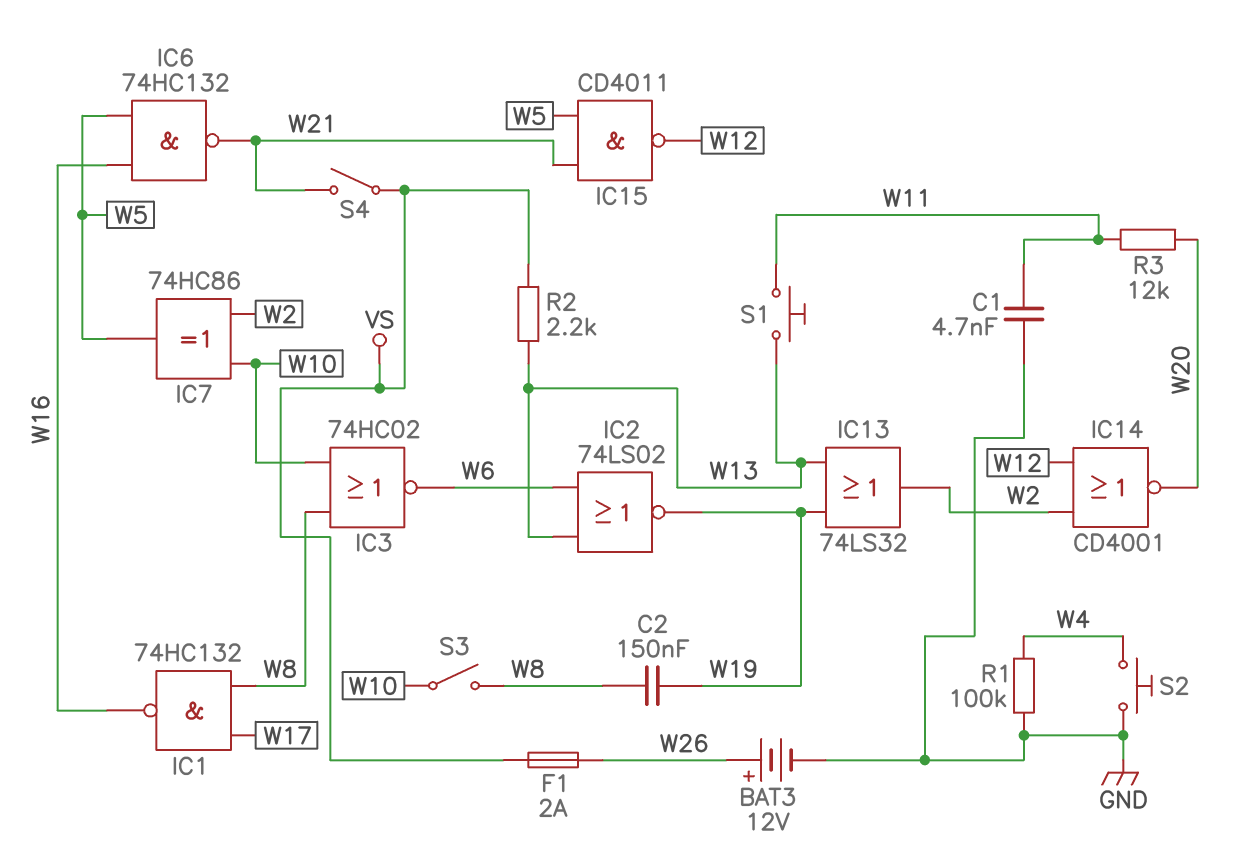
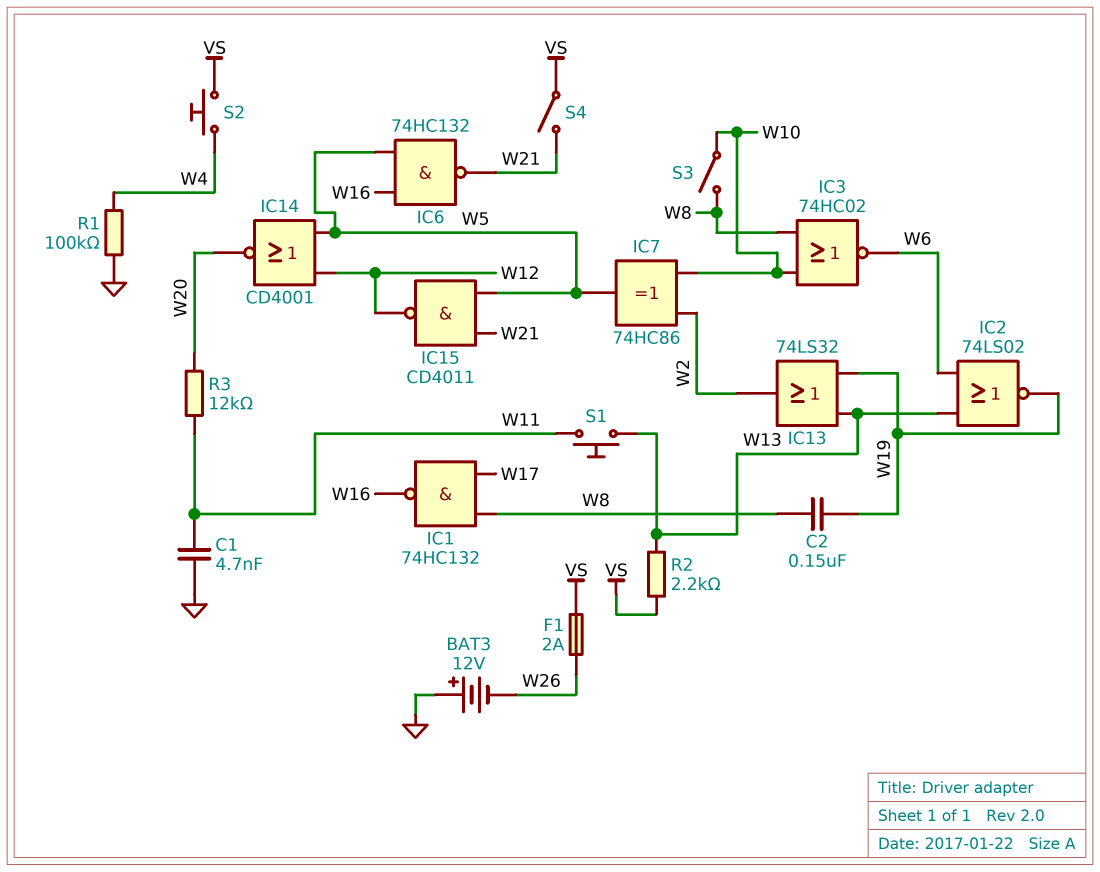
BAT3: 12V (plus W26, minus GND) -> 12V (plus GND, minus W26)
IC14: NOR CD4001 (in W2, in W12, out W20) -> NOR CD4001 (in W5, in W12, out W20)
S2: button (GND, W4) -> button (VS, W4)

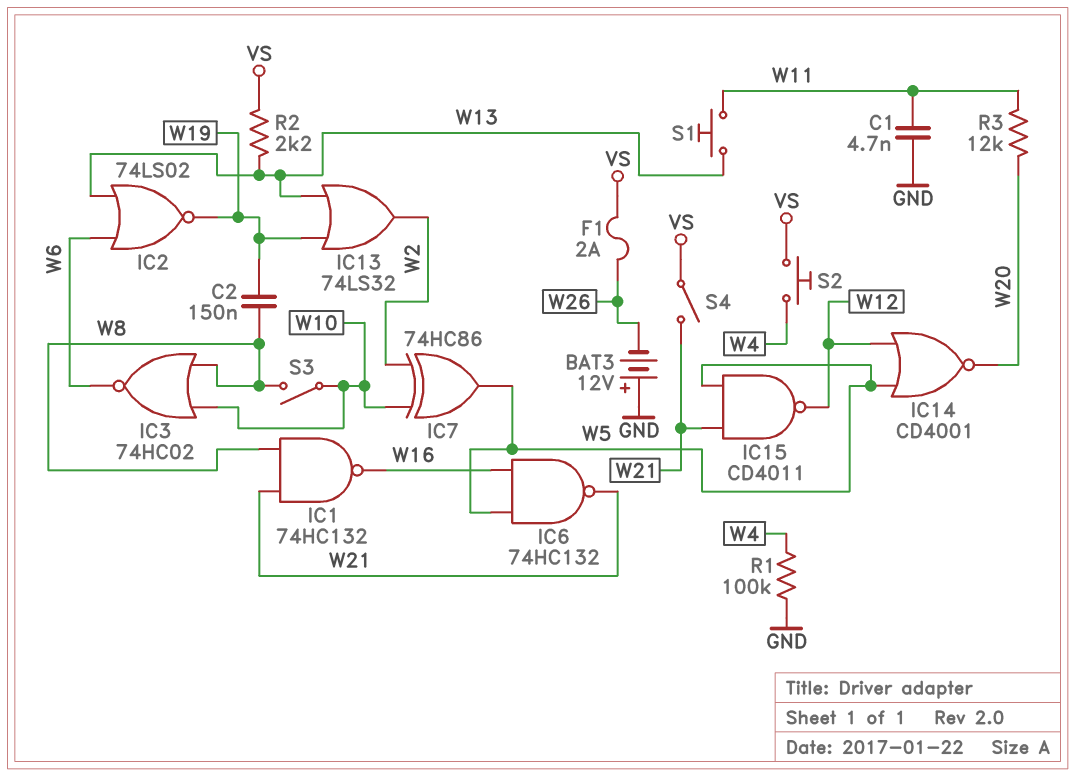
IC1: NAND 74HC132 (in W8, in W17, out W16) -> NAND 74HC132 (in W8, in W21, out W16)

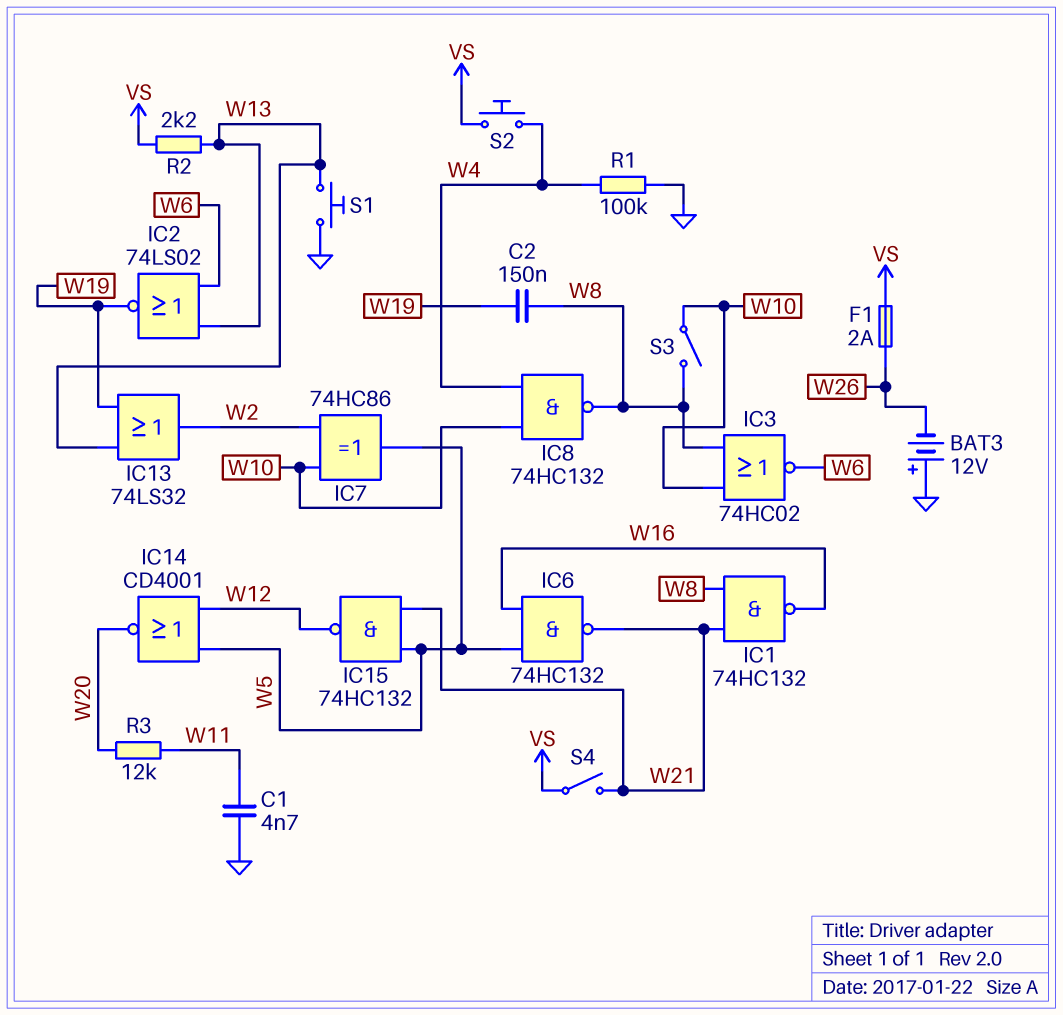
IC8: none -> NAND 74HC132 (in W4, in W10, out W8)
IC15: NAND CD4011 (in W5, in W21, out W12) -> NAND 74HC132 (in W5, in W21, out W12)
S1: button (W11, W13) -> button (GND, W13)

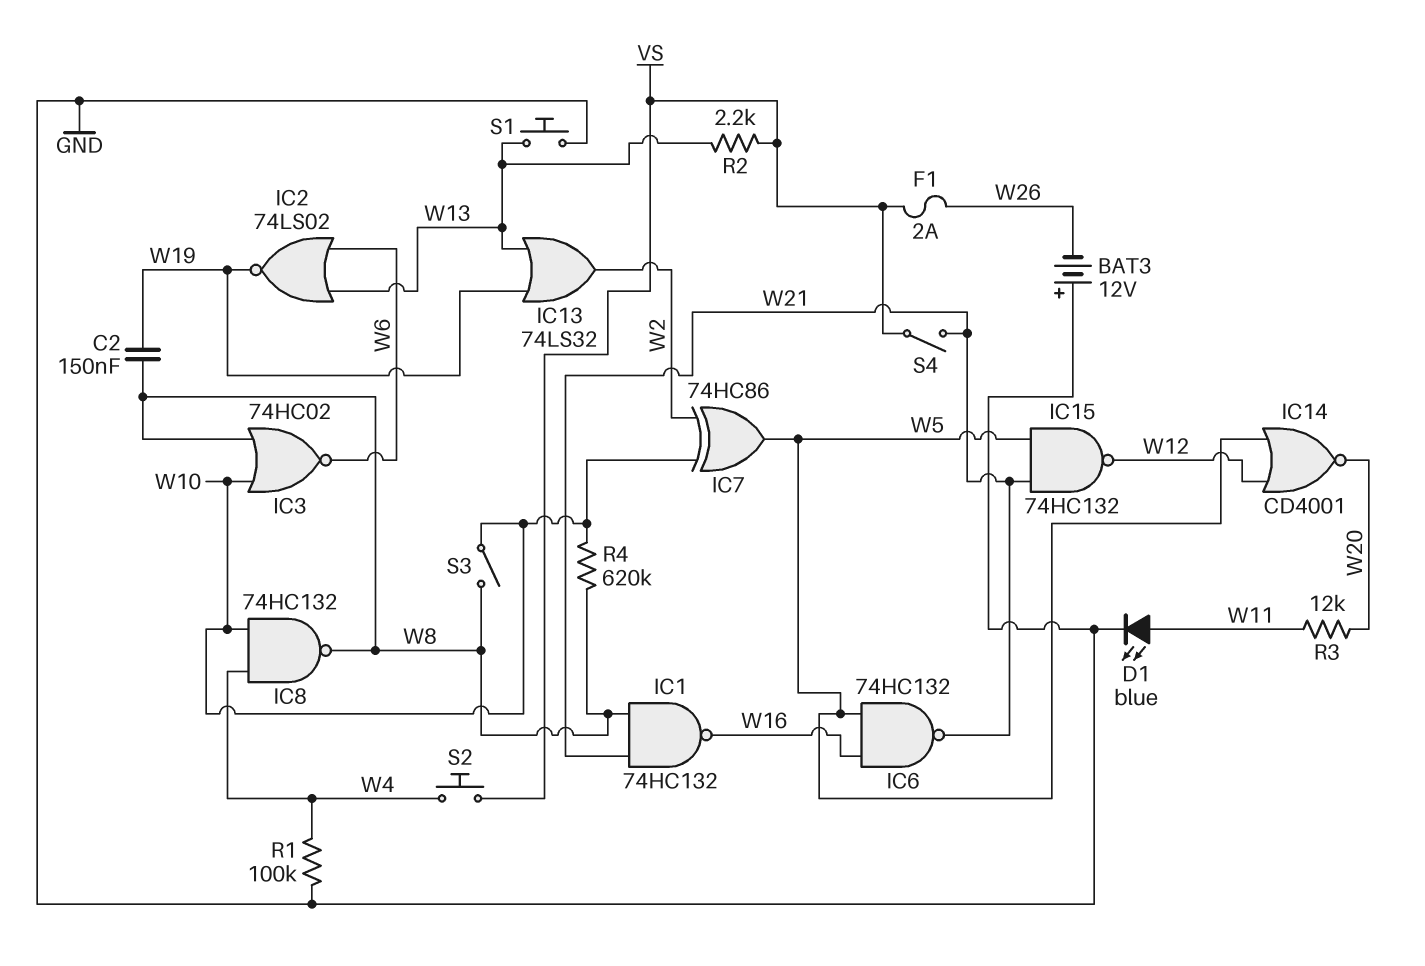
C1: 4.7nF (GND, W11) -> none
D1: none -> LED blue (A W11, K GND)
R4: none -> 620k (W8, W10)

